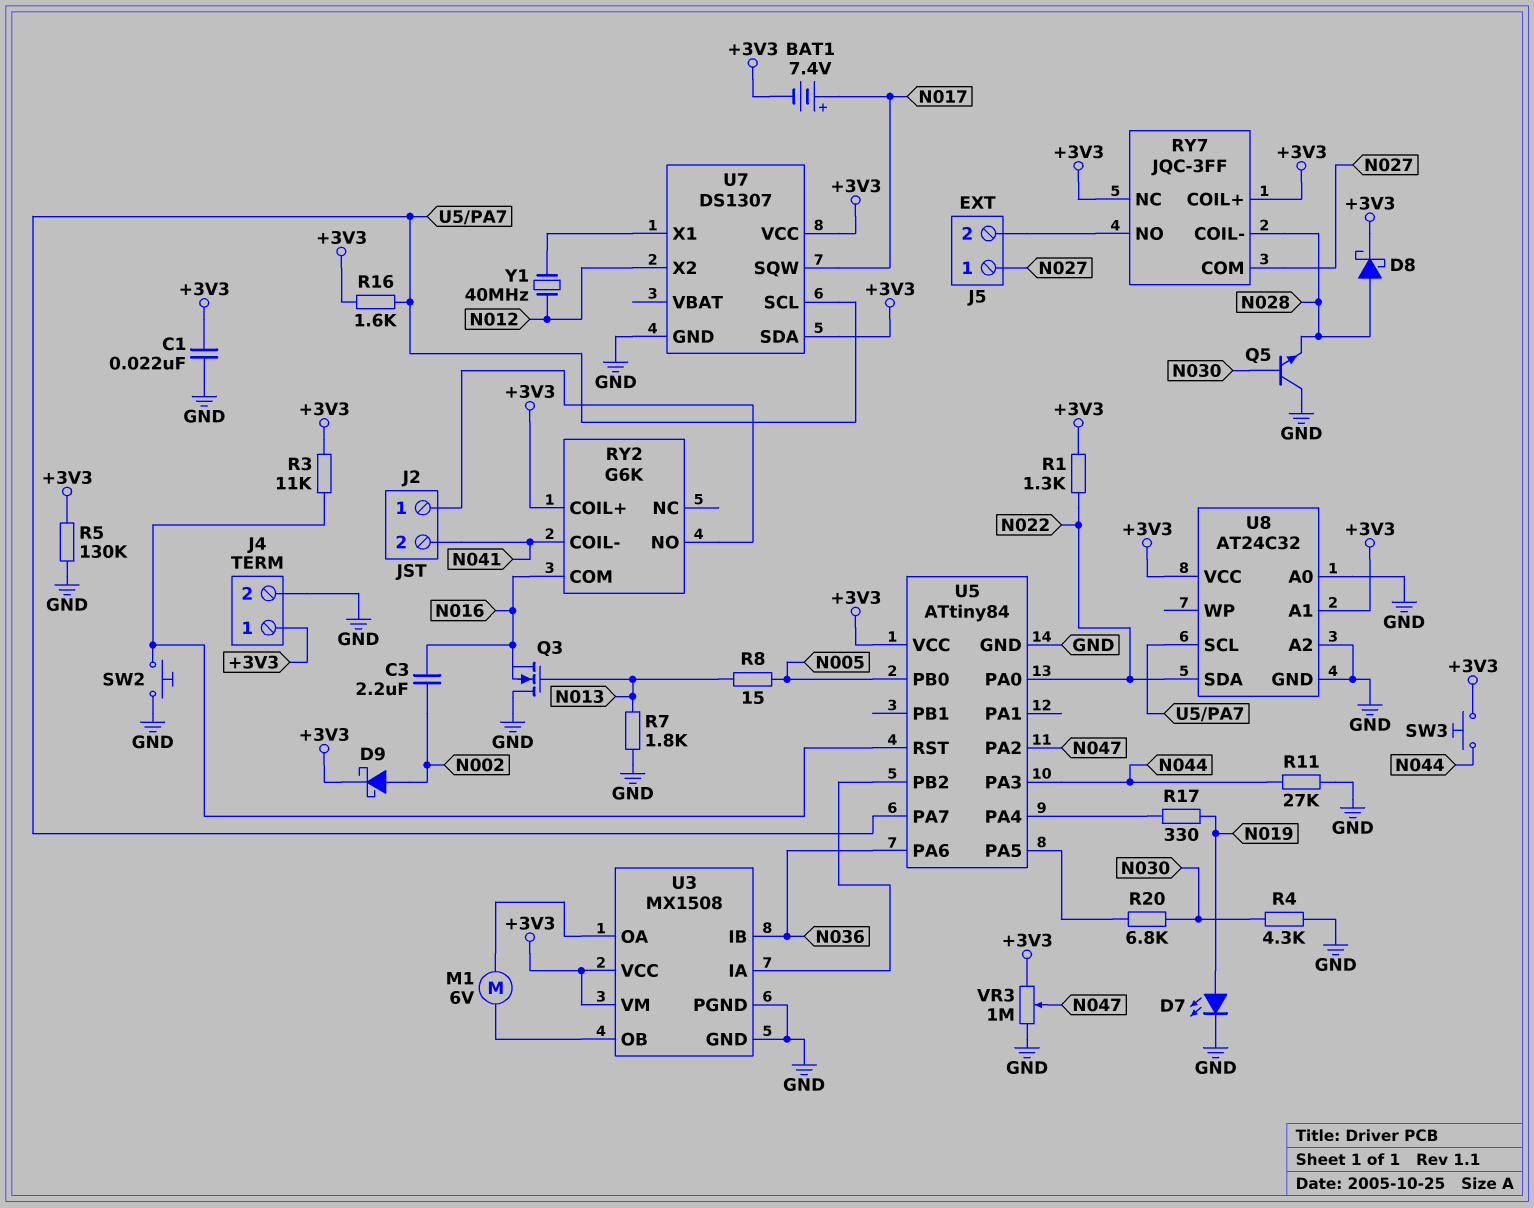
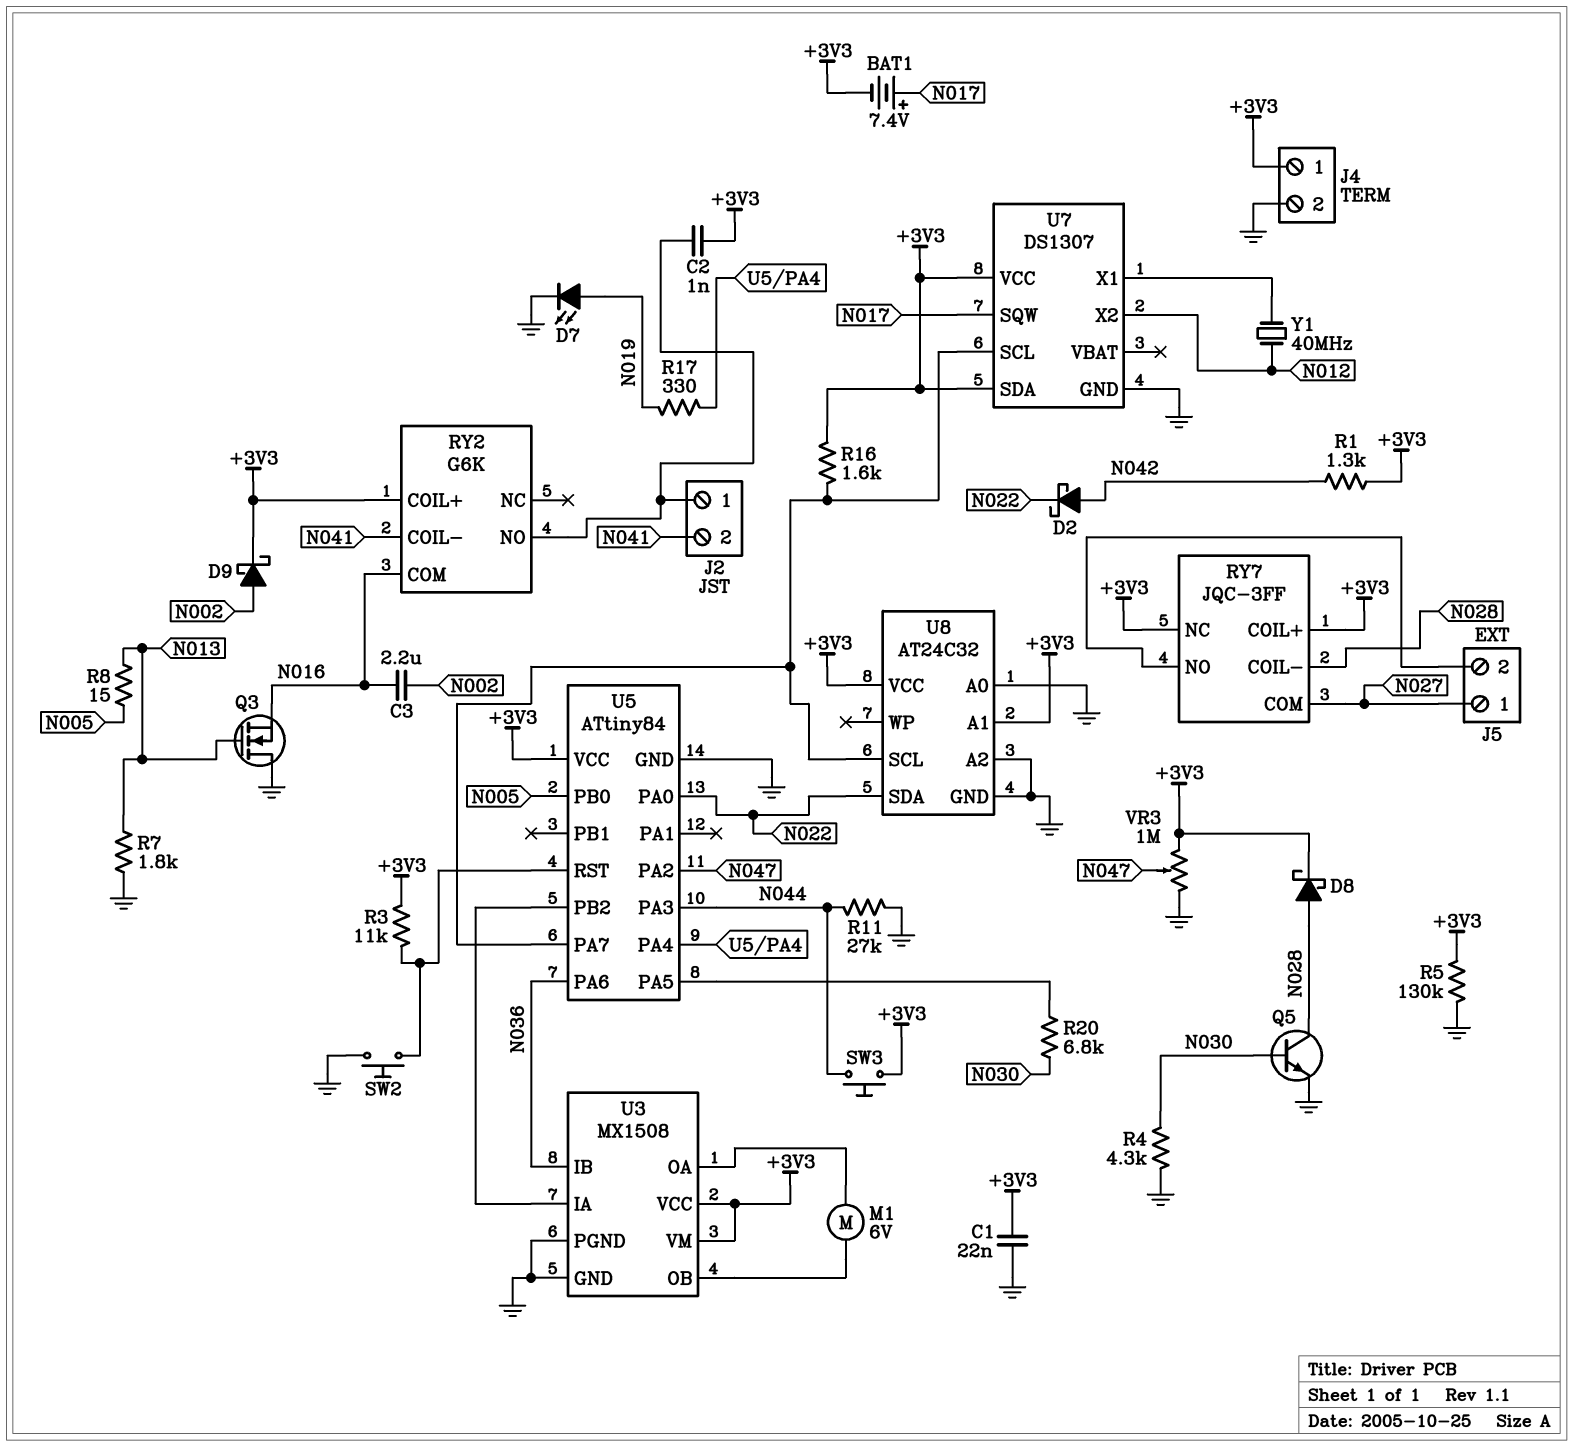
C2: none -> 1nF (+3V3, J2/1)
D2: none -> schottky (A N042, K N022)
Q5: NPN (B N030, C GND, E N028) -> NPN (B N030, C N028, E GND)
R1: 1.3k (+3V3, N022) -> 1.3k (+3V3, N042)

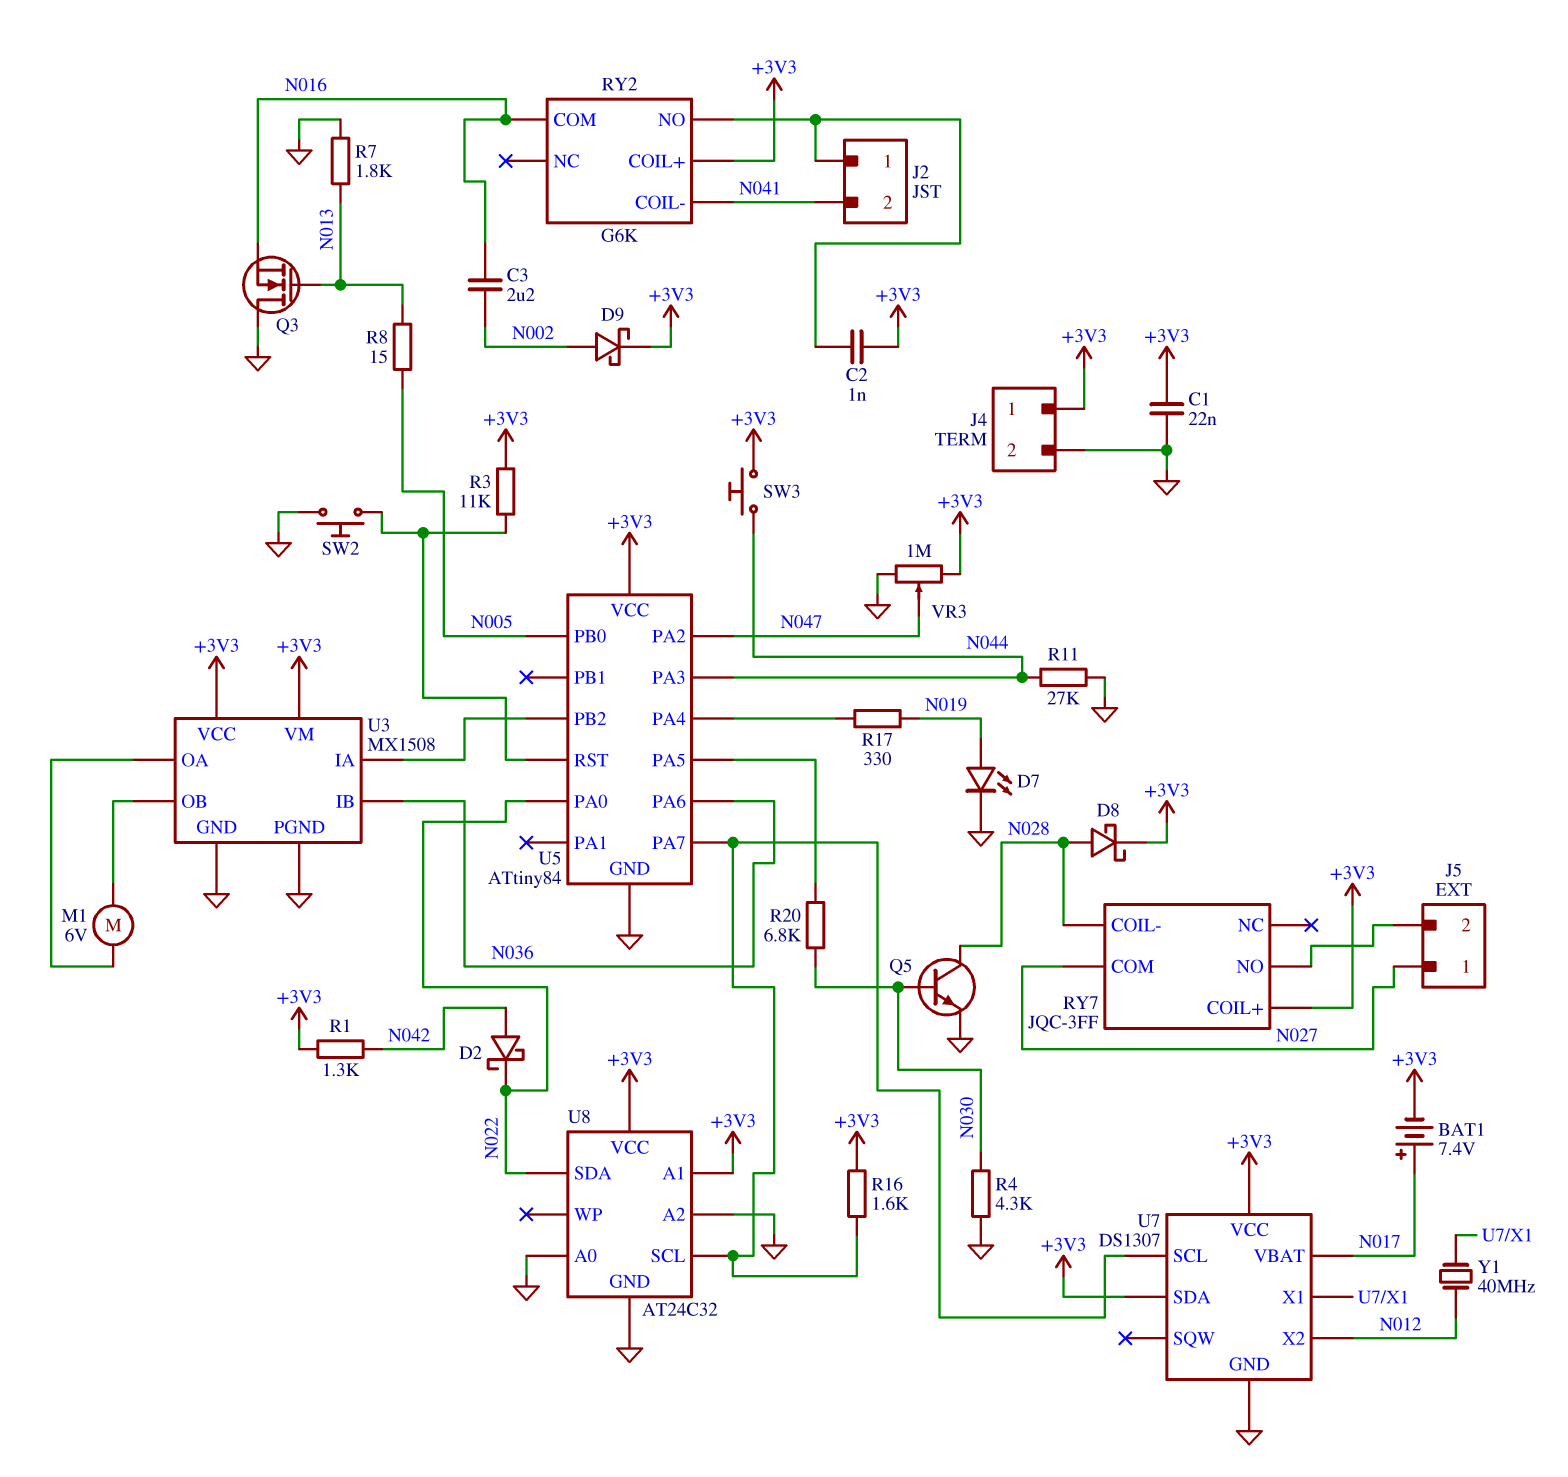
R5: 130k (+3V3, GND) -> none
RY7 pin NC: +3V3 -> none
U7 pin SQW: N017 -> none
U7 pin VBAT: none -> N017

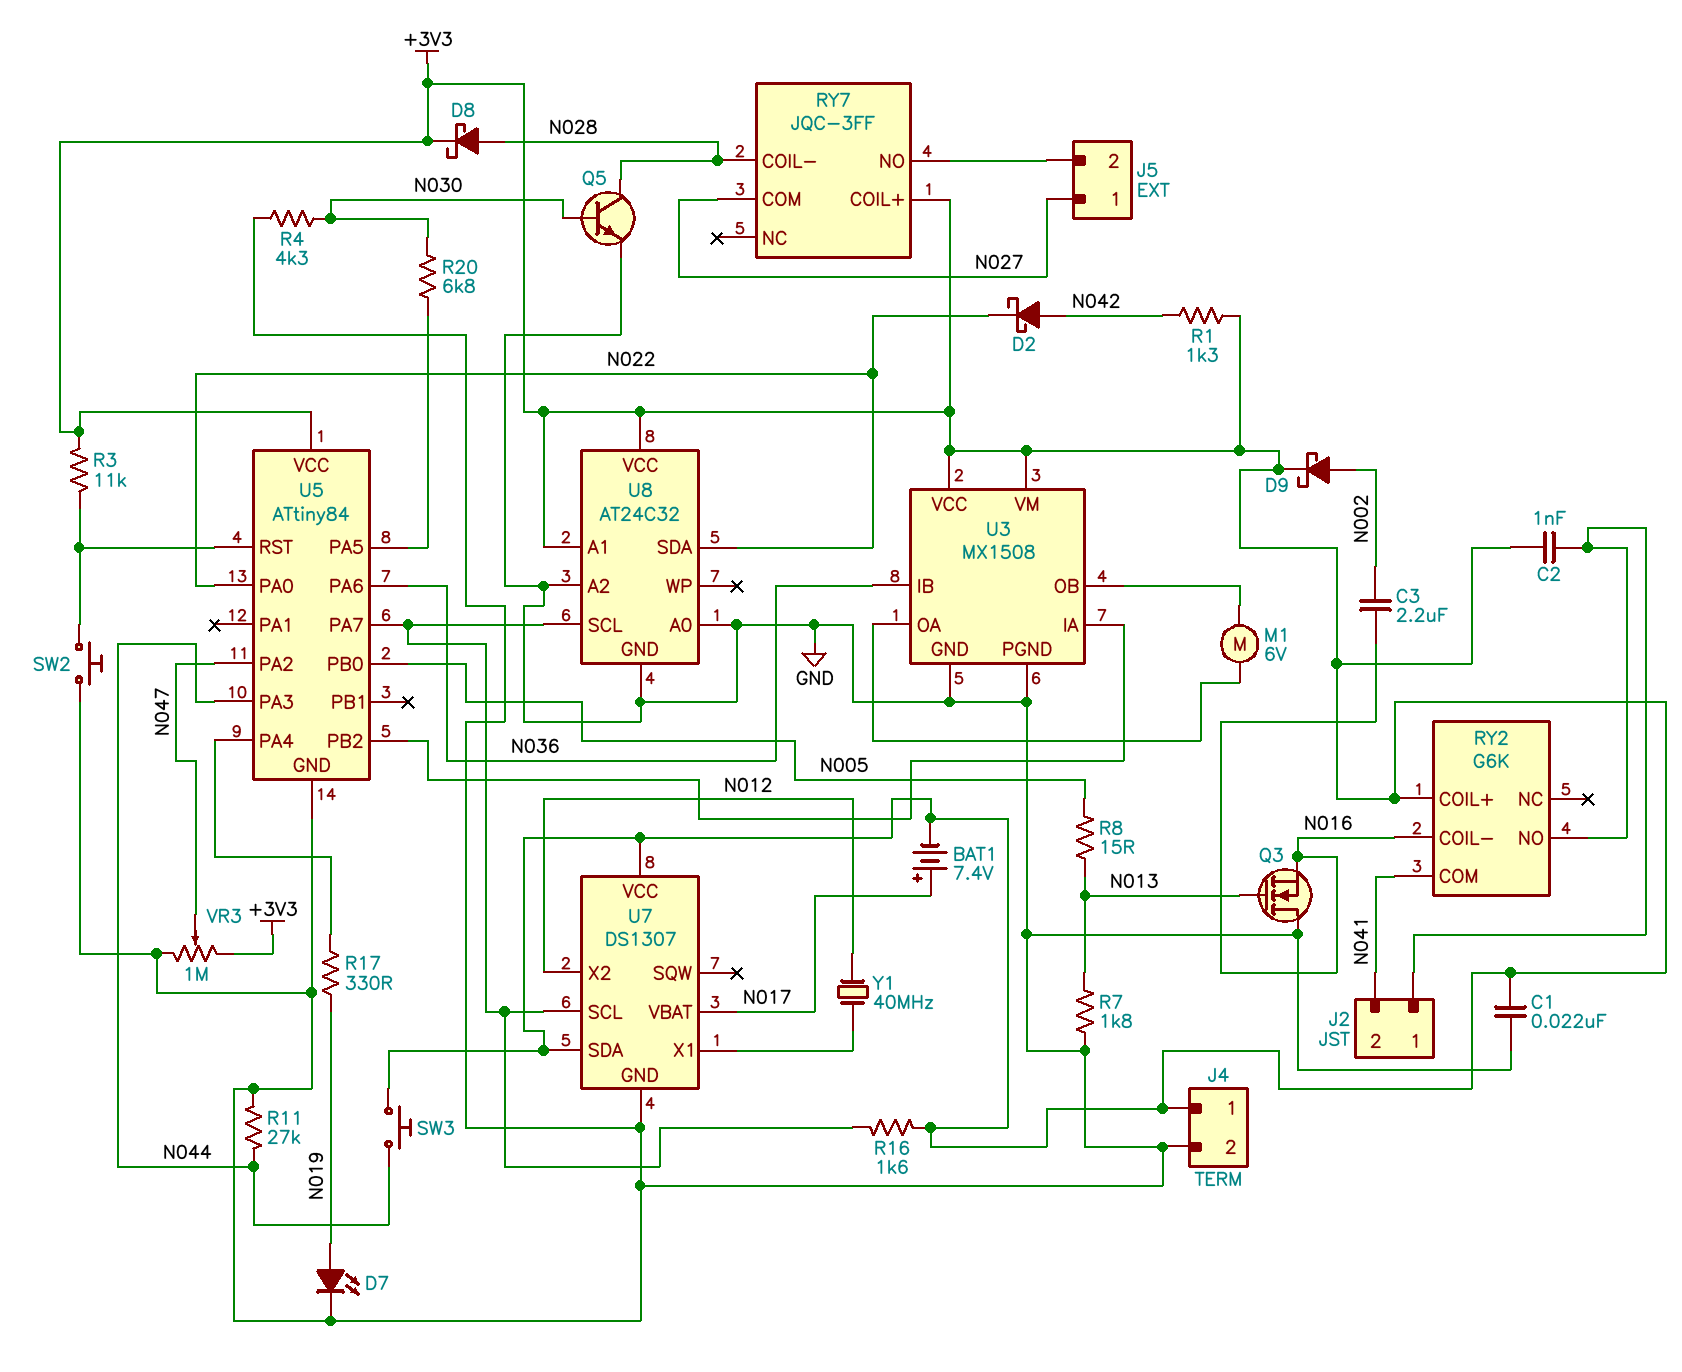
RY2 pin COIL-: N041 -> N016
RY2 pin COM: N016 -> N041

